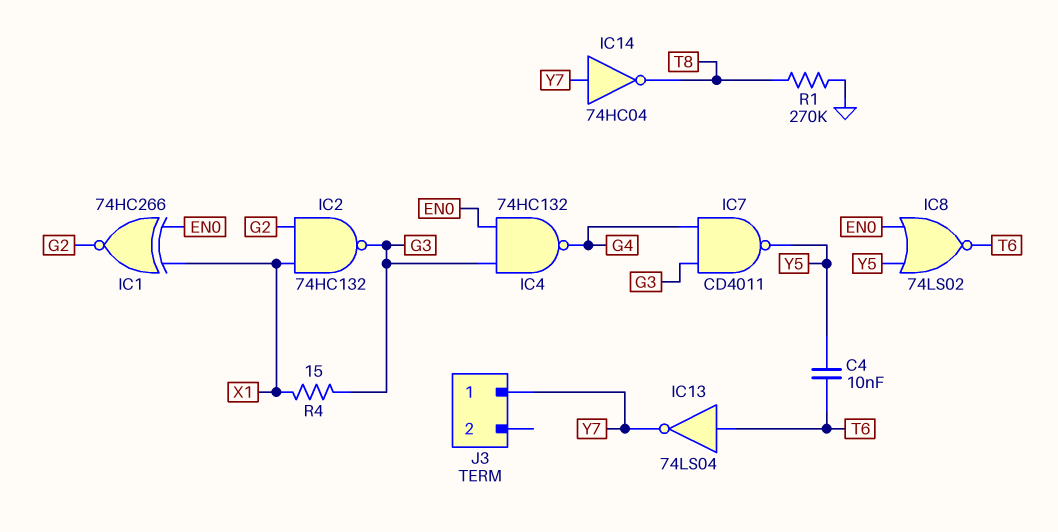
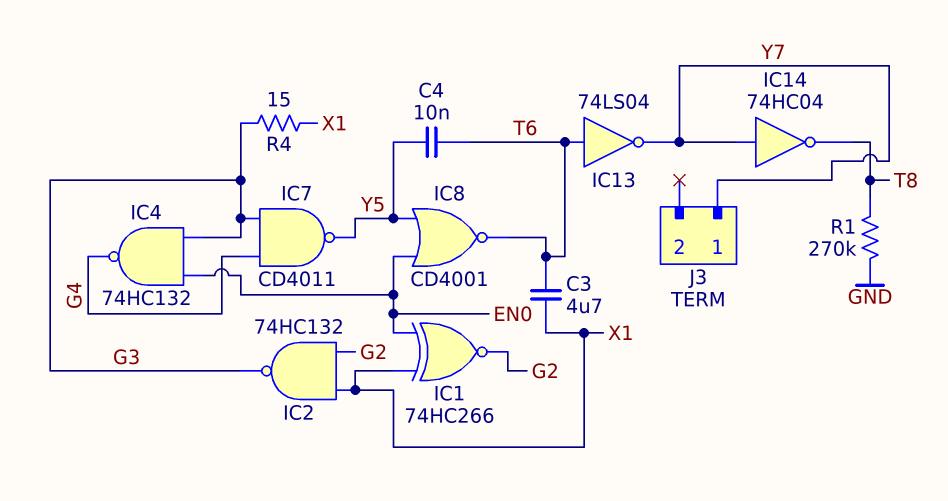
C3: none -> 4.7uF (T6, X1)
IC8: NOR 74LS02 (in EN0, in Y5, out T6) -> NOR CD4001 (in EN0, in Y5, out T6)

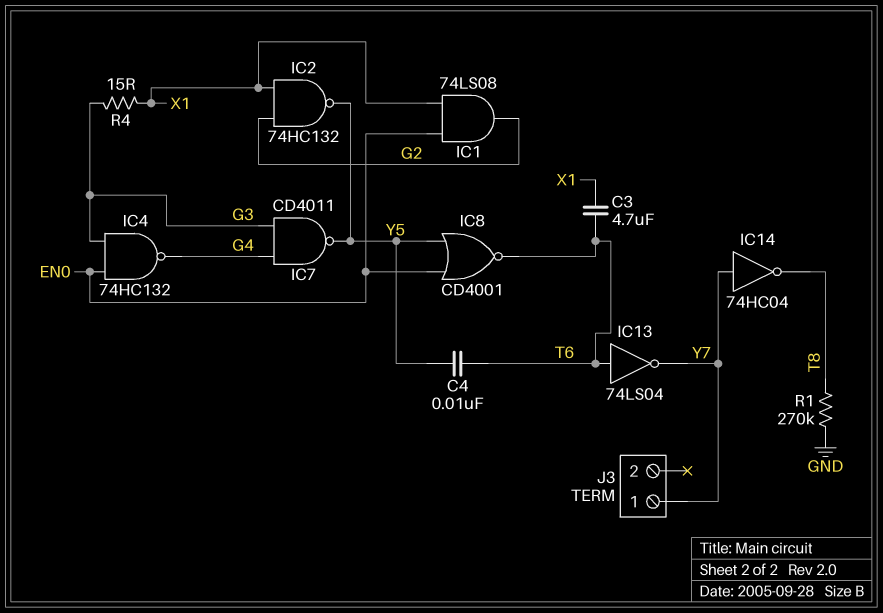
IC1: XNOR 74HC266 (in EN0, in X1, out G2) -> AND 74LS08 (in EN0, in X1, out G2)
IC2: NAND 74HC132 (in G2, in X1, out G3) -> NAND 74HC132 (in G2, in X1, out Y5)

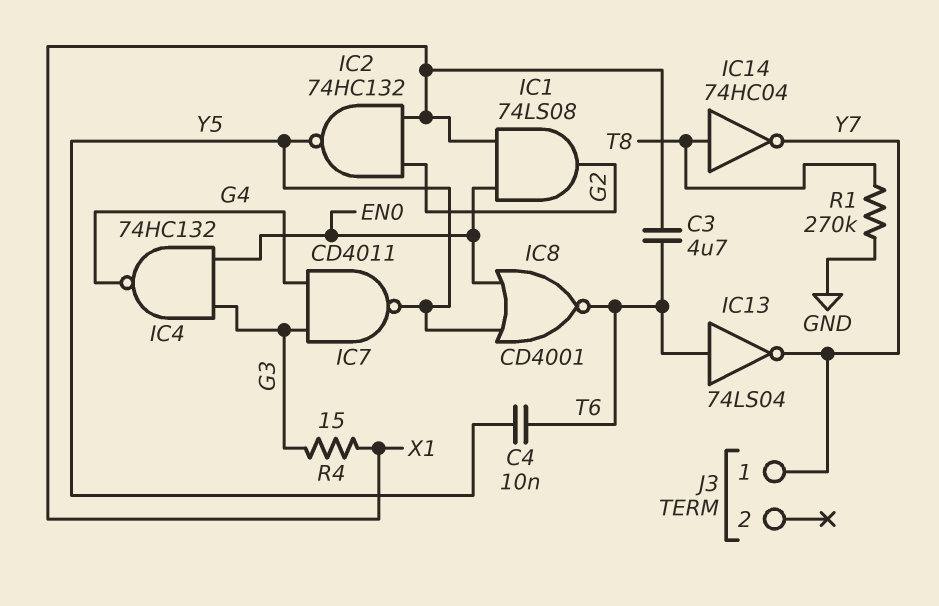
IC14: NOT 74HC04 (in Y7, out T8) -> NOT 74HC04 (in T8, out Y7)

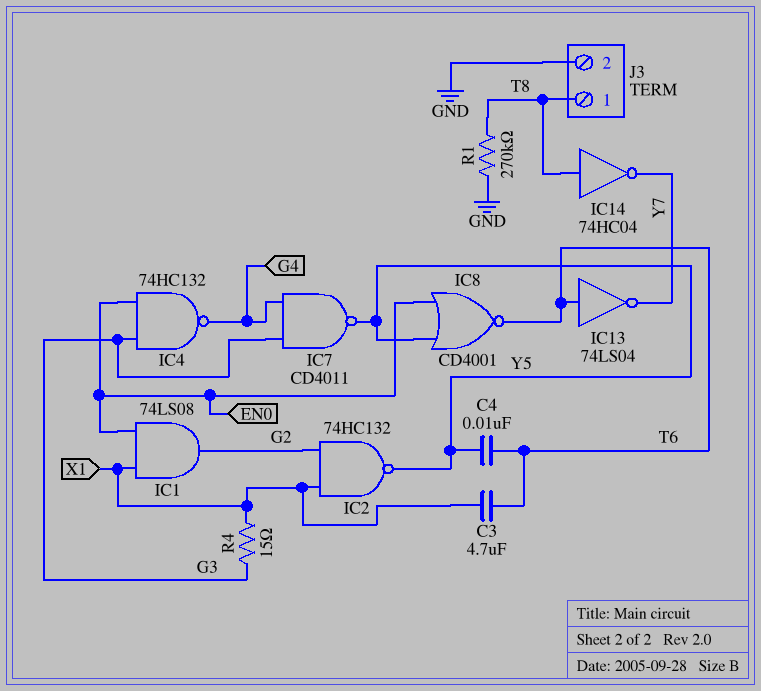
J3 pin 1: Y7 -> T8
J3 pin 2: none -> GND

